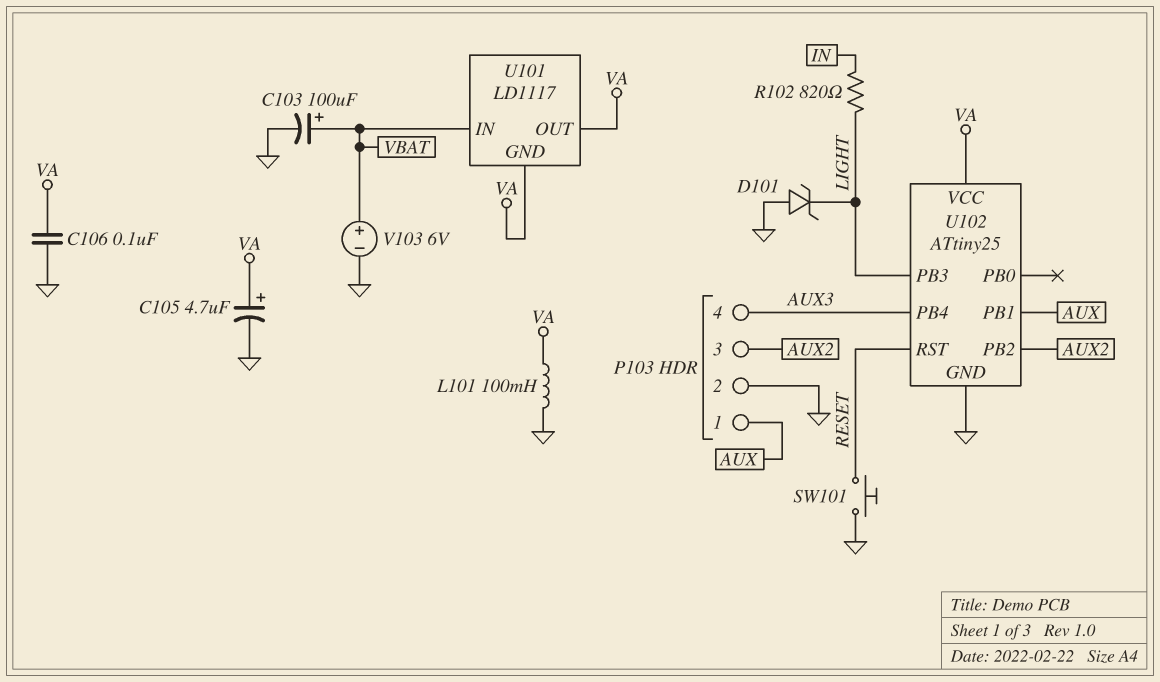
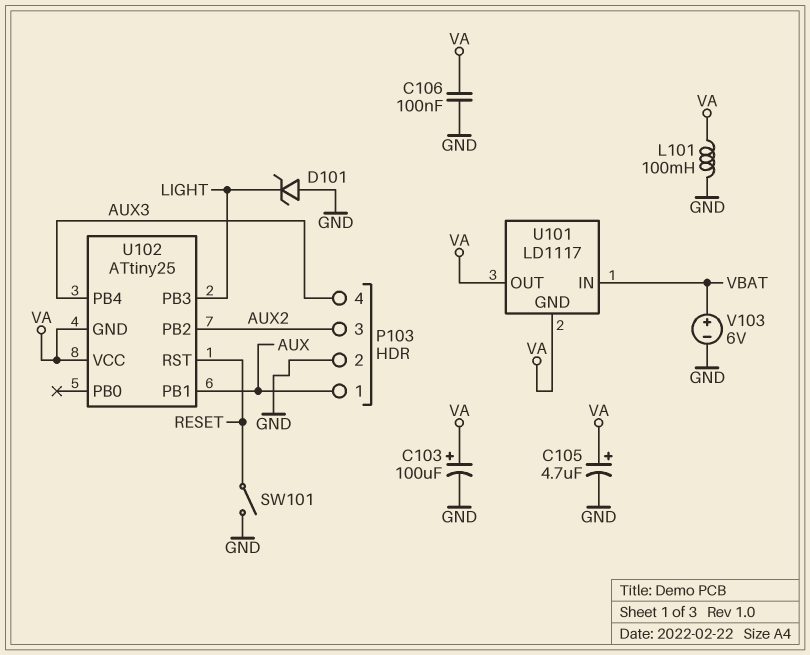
C103: 100uF (plus VBAT, minus GND) -> 100uF (plus VA, minus GND)
R102: 820 (IN, LIGHT) -> none
SW101: button (GND, RESET) -> switch (GND, RESET)
U102 pin GND: GND -> VA

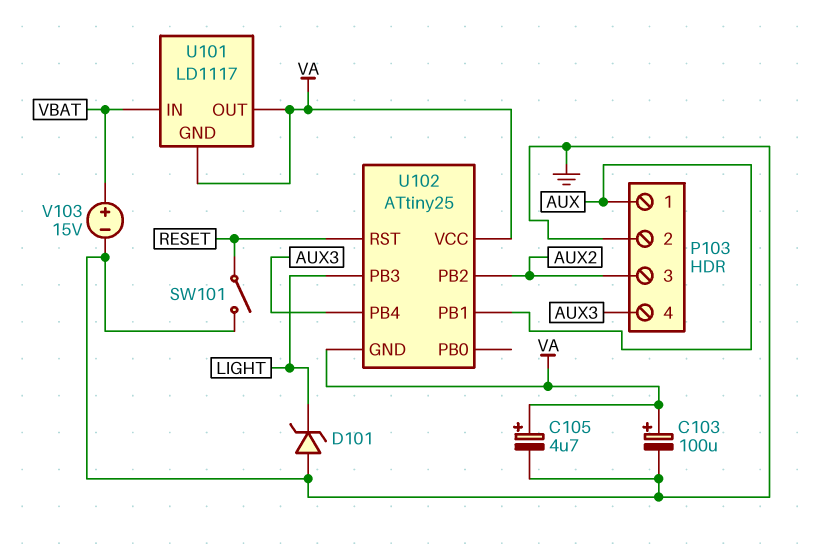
C106: 100nF (GND, VA) -> none
L101: 100mH (GND, VA) -> none
V103: 6V (plus VBAT, minus GND) -> 15V (plus VBAT, minus GND)

